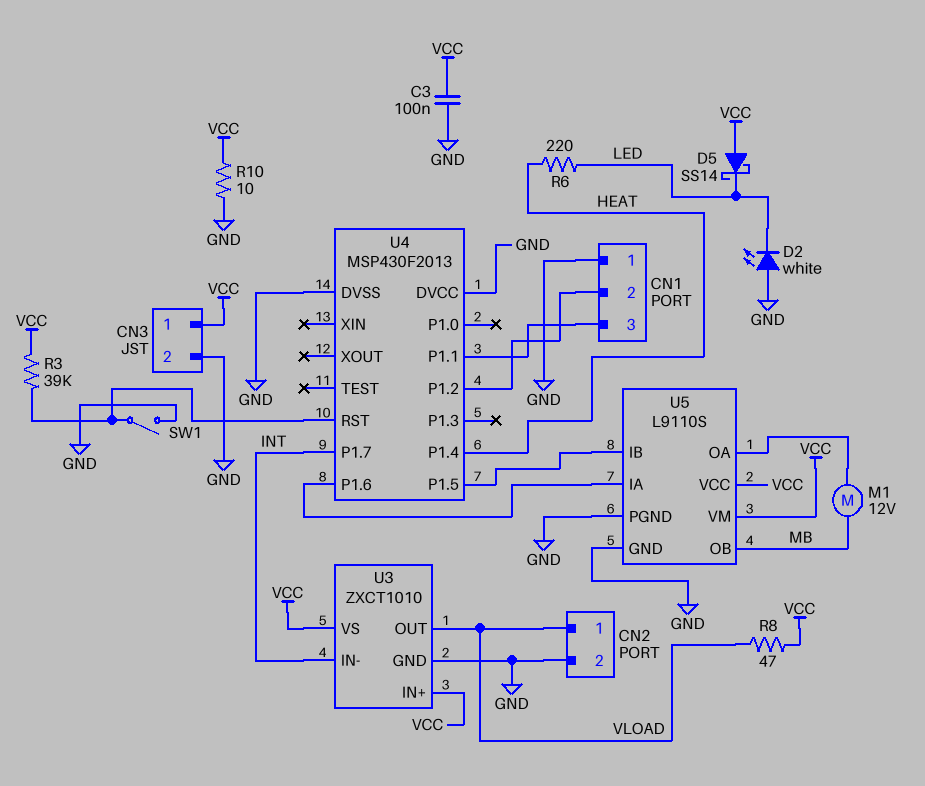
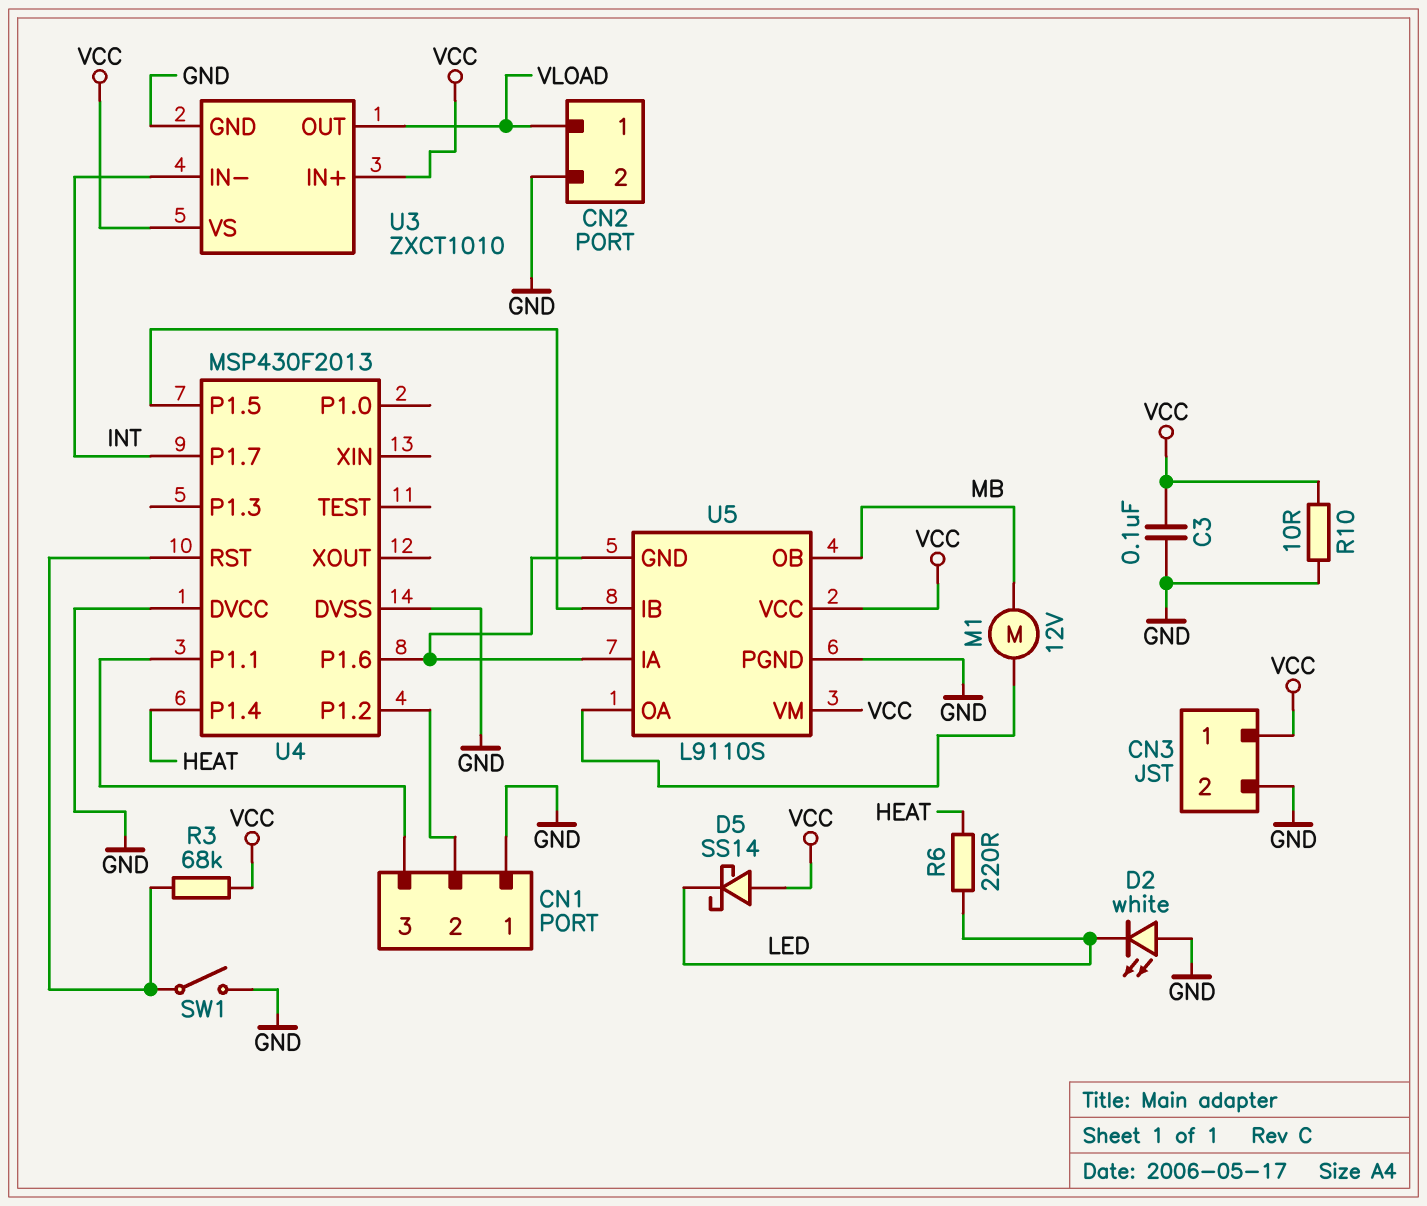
R3: 39k (U4/RST, VCC) -> 68k (U4/RST, VCC)
R8: 47 (VCC, VLOAD) -> none
U5 pin GND: GND -> U4/P1.6

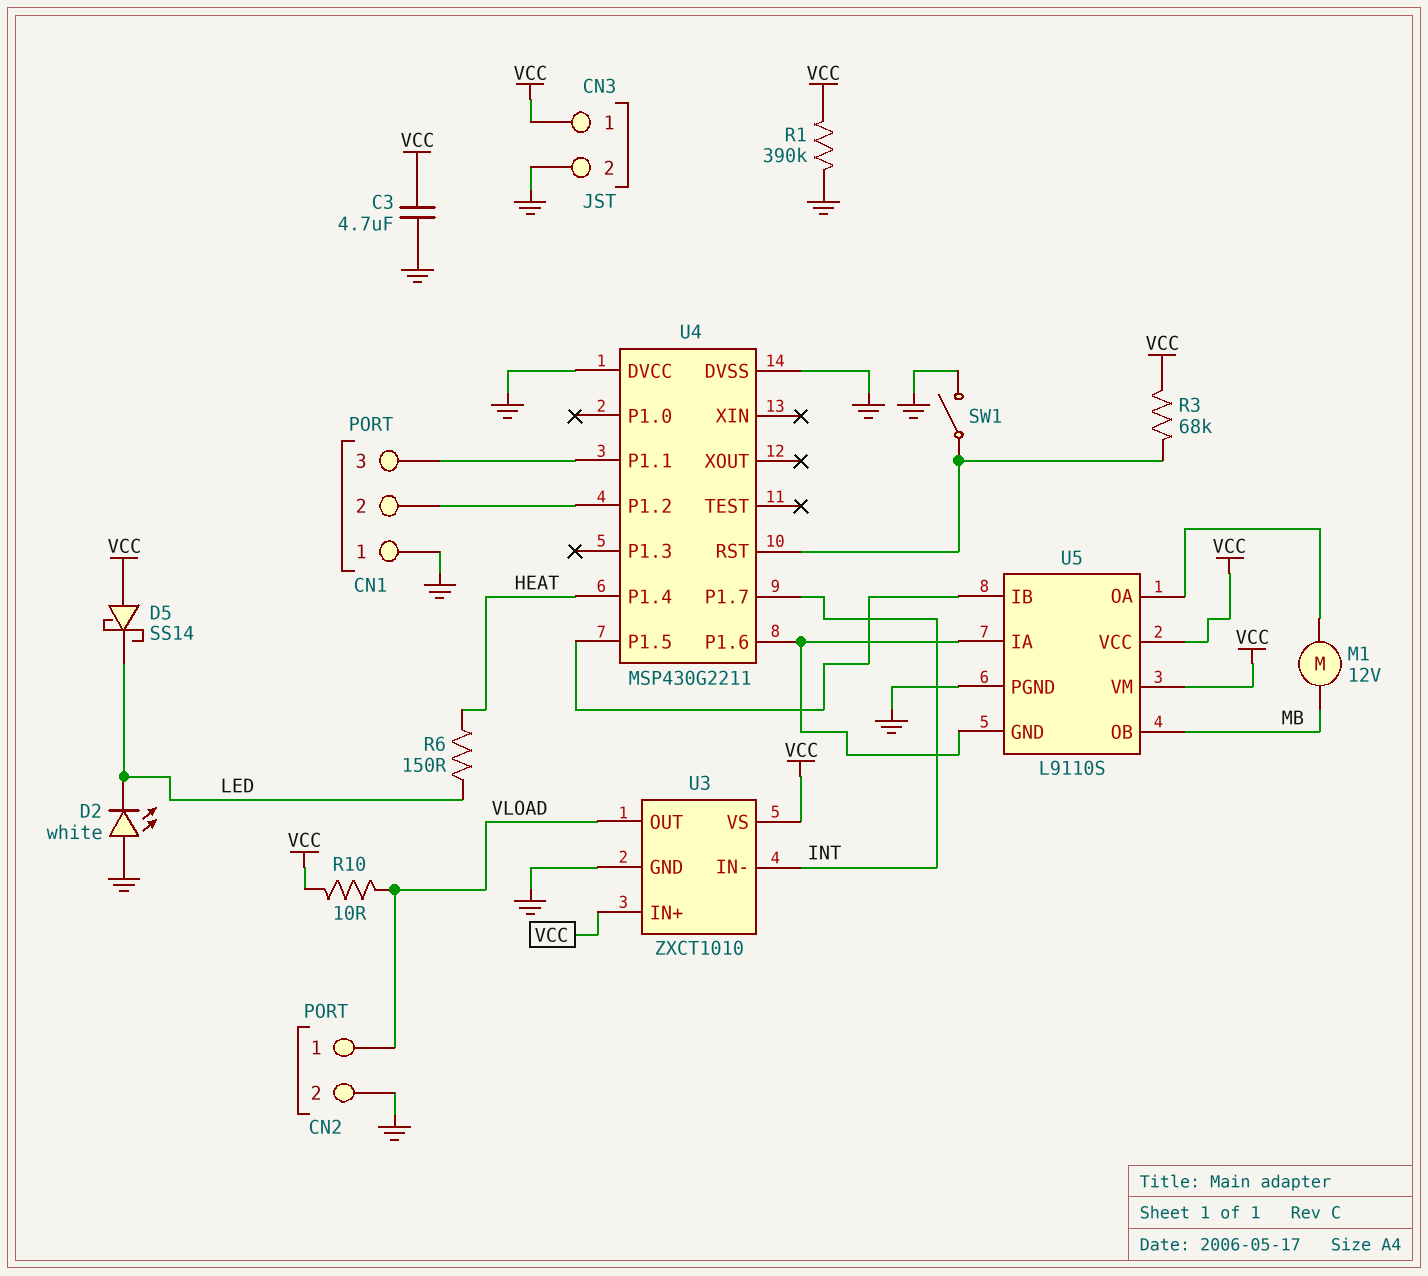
C3: 100nF (GND, VCC) -> 4.7uF (GND, VCC)
R1: none -> 390k (GND, VCC)
R6: 220 (HEAT, LED) -> 150 (HEAT, LED)
R10: 10 (GND, VCC) -> 10 (VCC, VLOAD)
U4: MSP430F2013 -> MSP430G2211

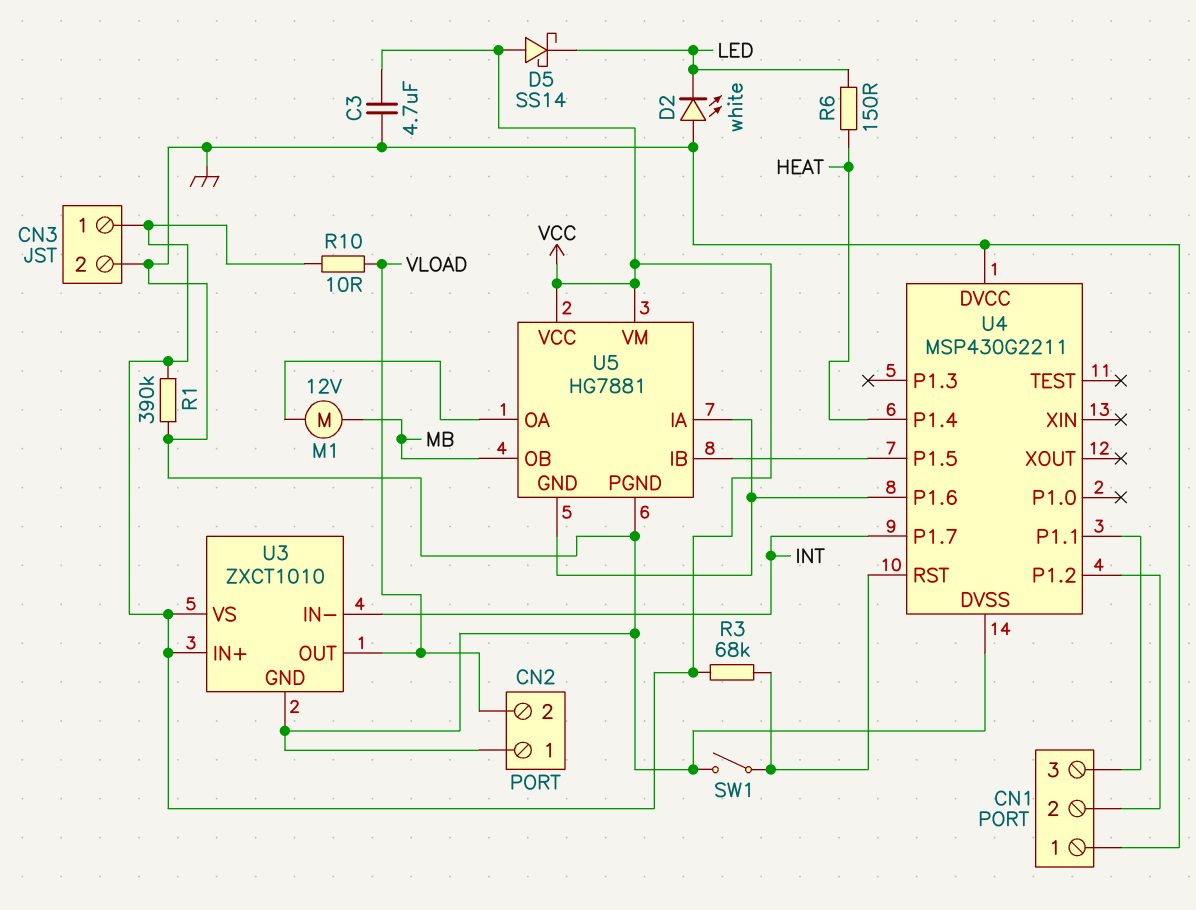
CN2 pin 1: VLOAD -> GND
CN2 pin 2: GND -> VLOAD
U5: L9110S -> HG7881

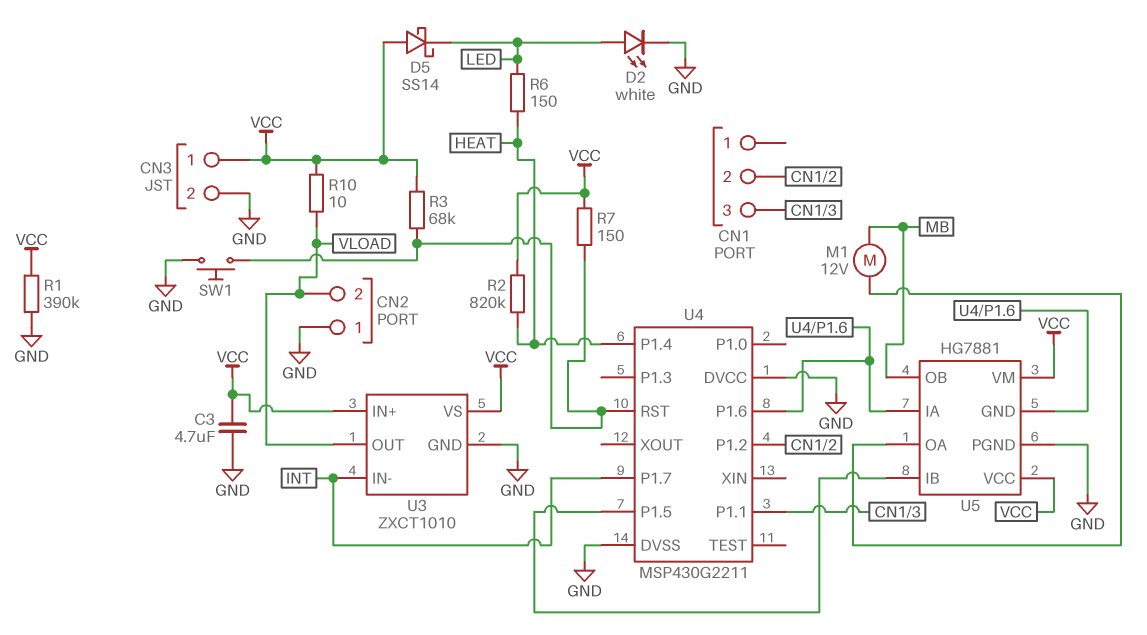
CN1 pin 1: GND -> none
D2: LED white (A GND, K LED) -> LED white (A LED, K GND)
R2: none -> 820k (HEAT, VCC)
R7: none -> 150 (U4/RST, VCC)
SW1: switch (GND, U4/RST) -> button (GND, U4/RST)

